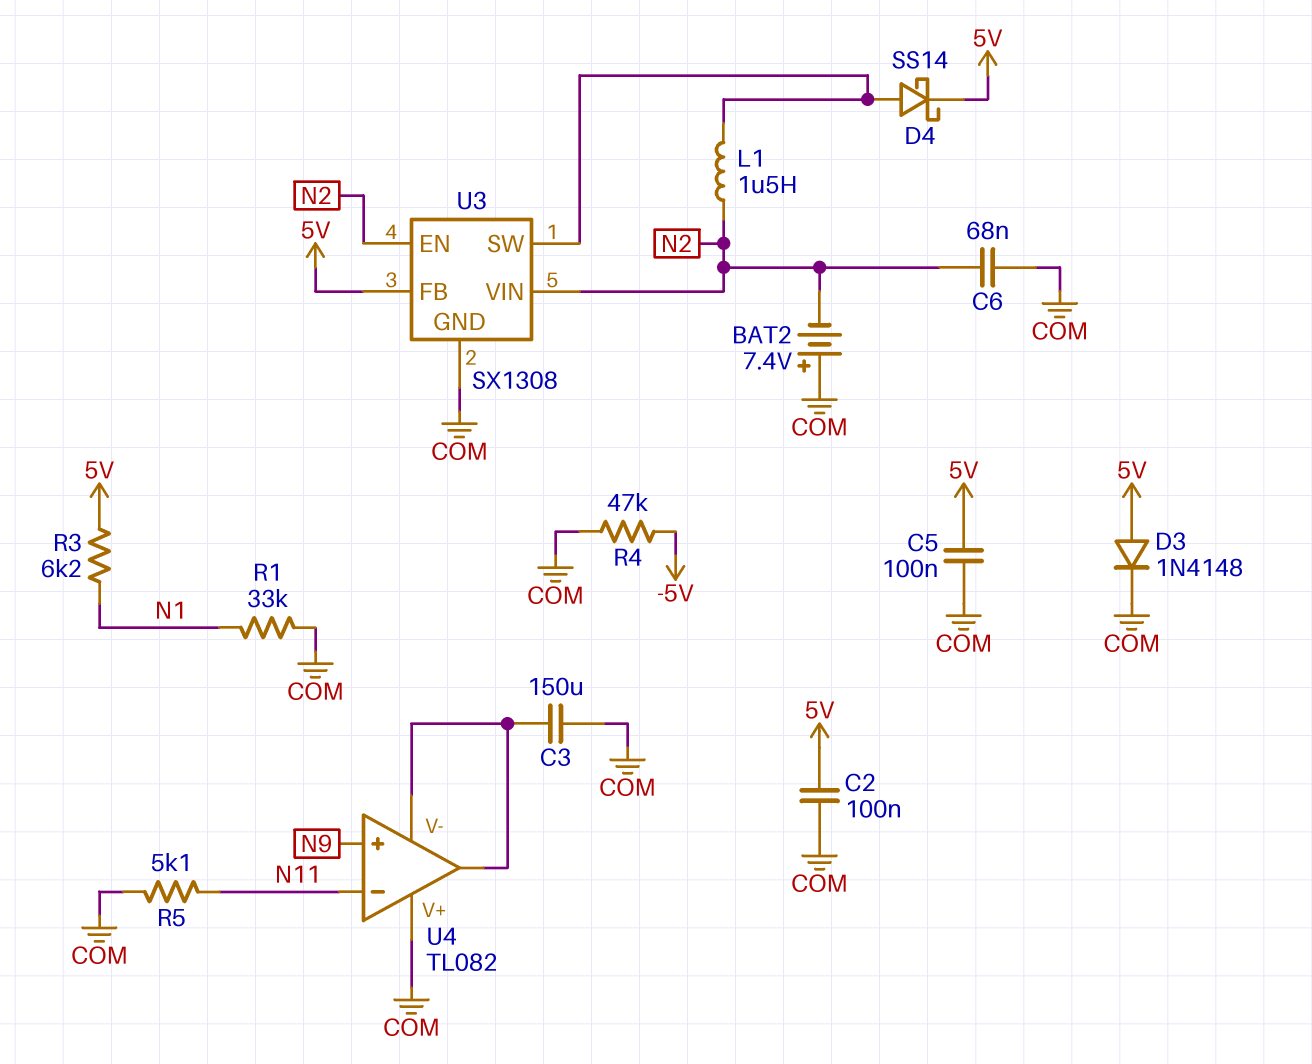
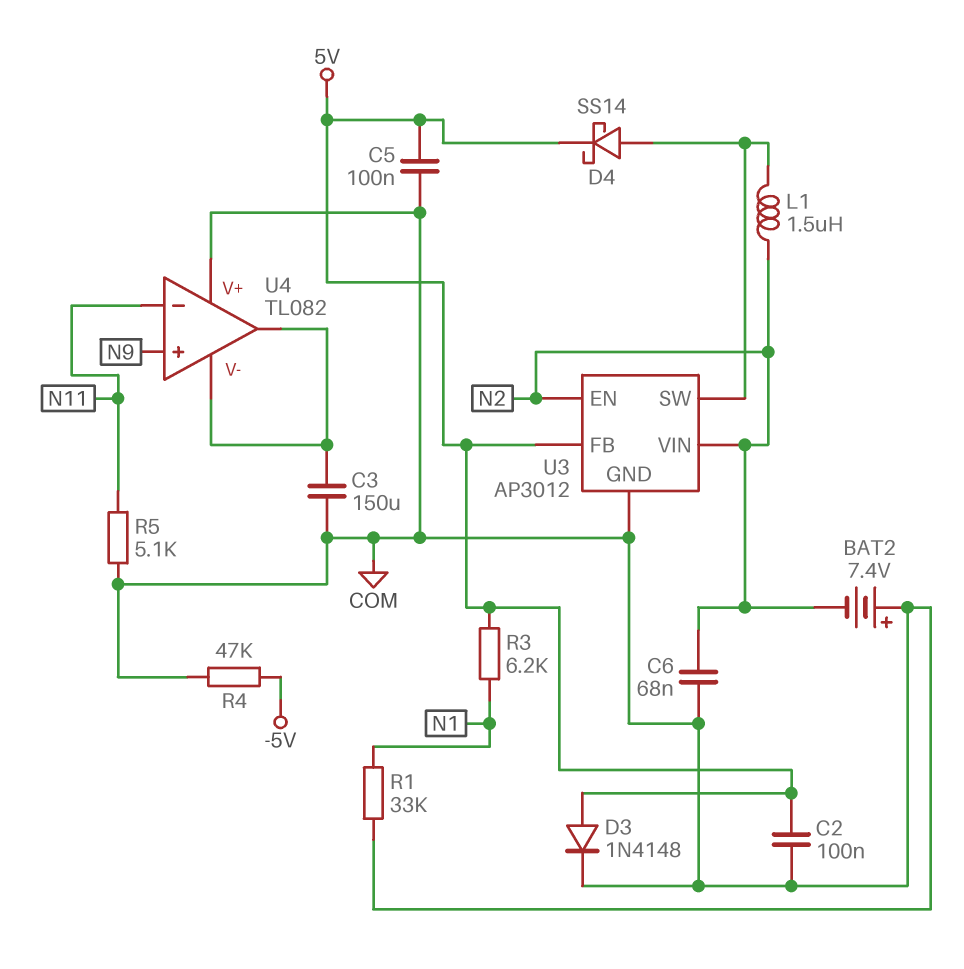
U3: SX1308 -> AP3012

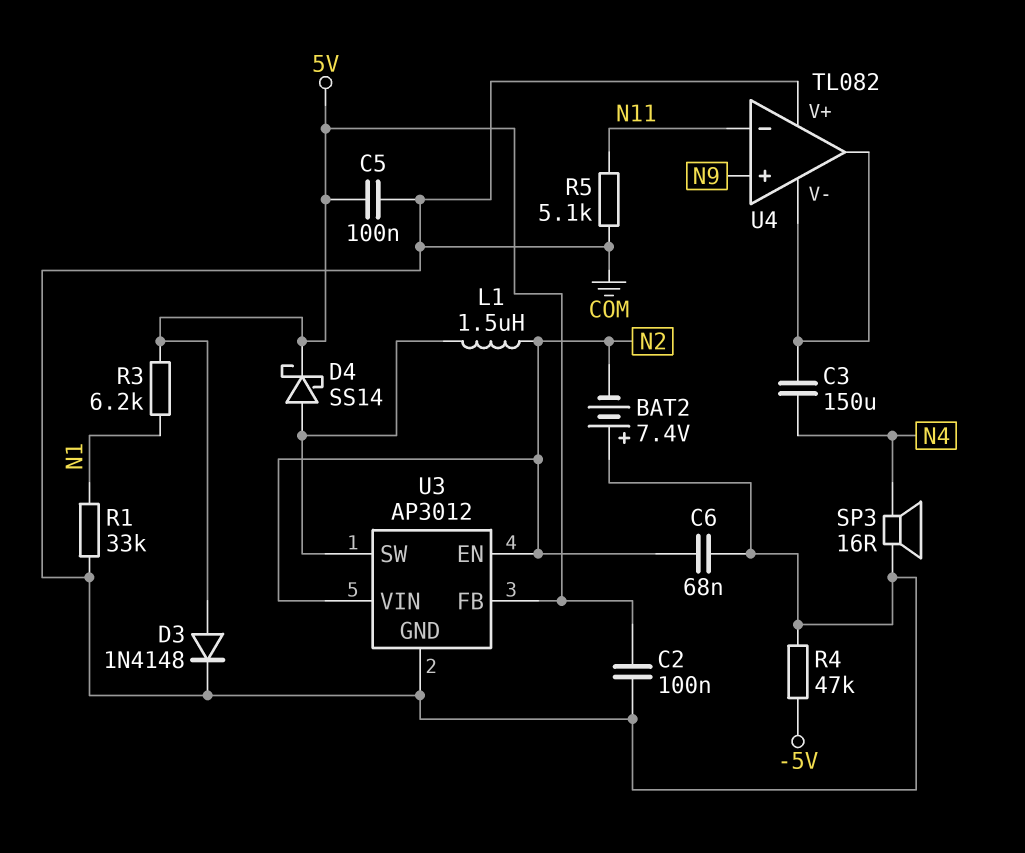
C3: 150uF (COM, U4/V-) -> 150uF (N4, U4/V-)
SP3: none -> speaker 16R (COM, N4)

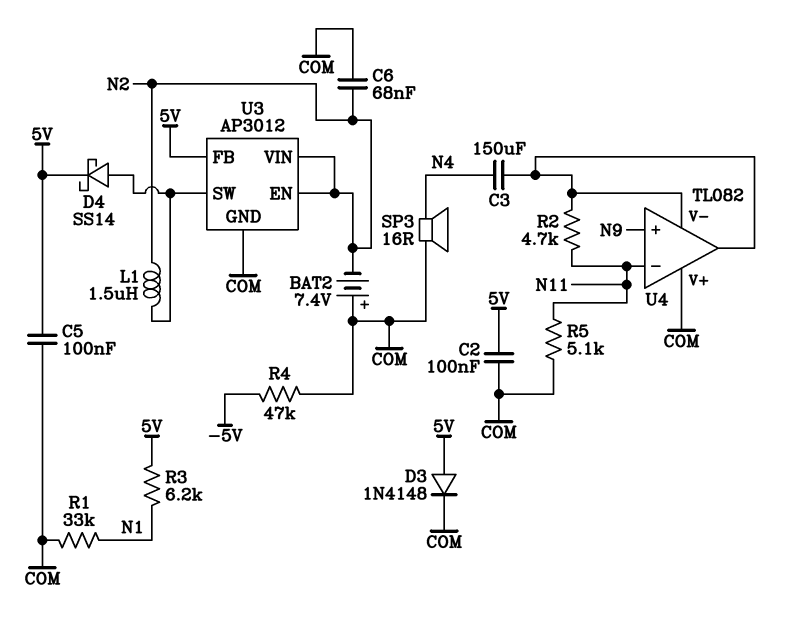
R2: none -> 4.7k (N11, U4/V-)

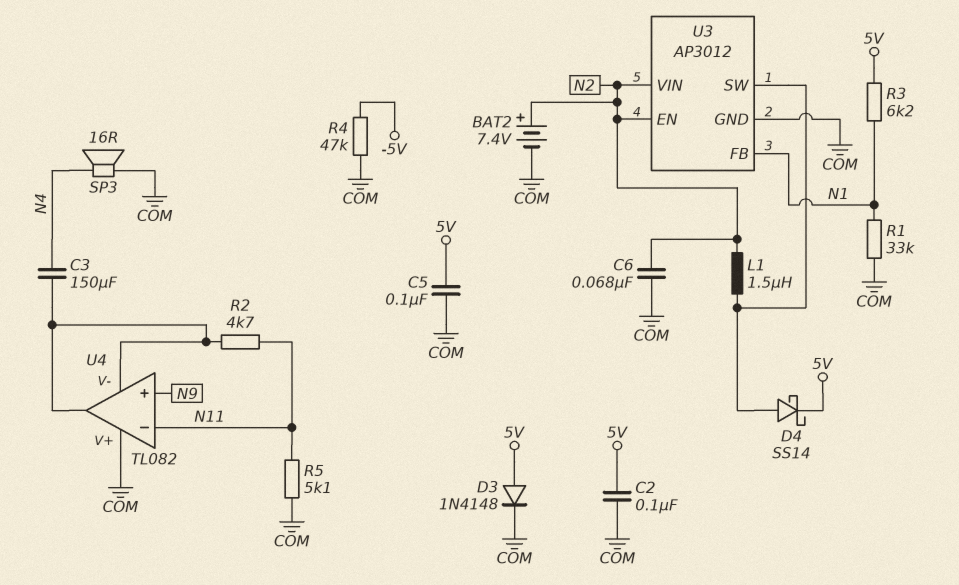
BAT2: 7.4V (plus COM, minus N2) -> 7.4V (plus N2, minus COM)
U3 pin FB: 5V -> N1

